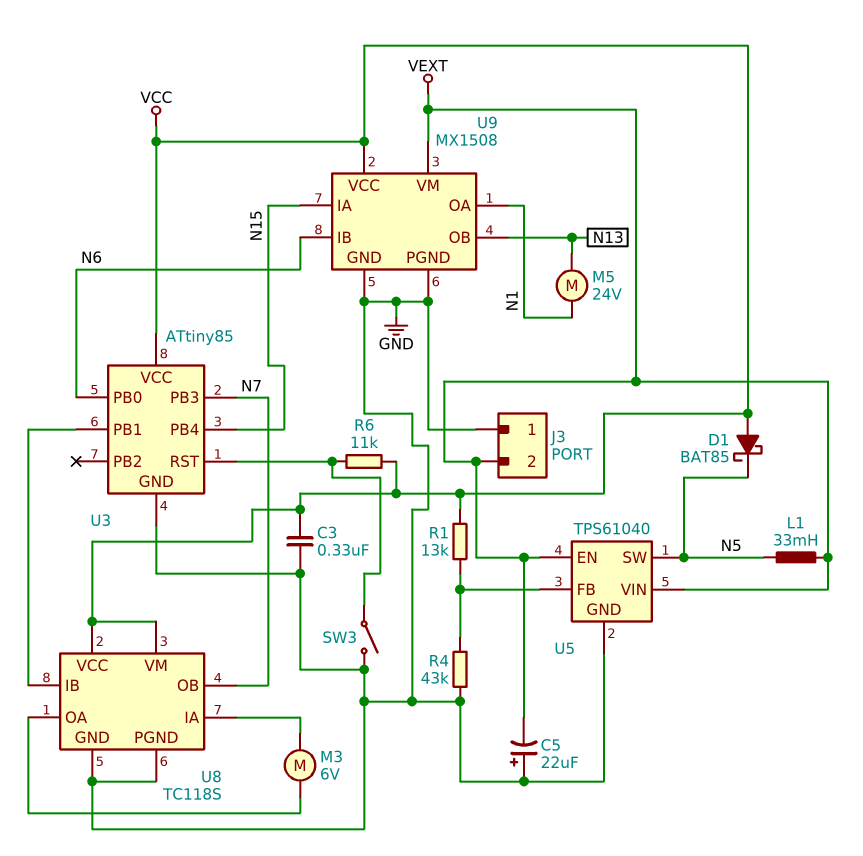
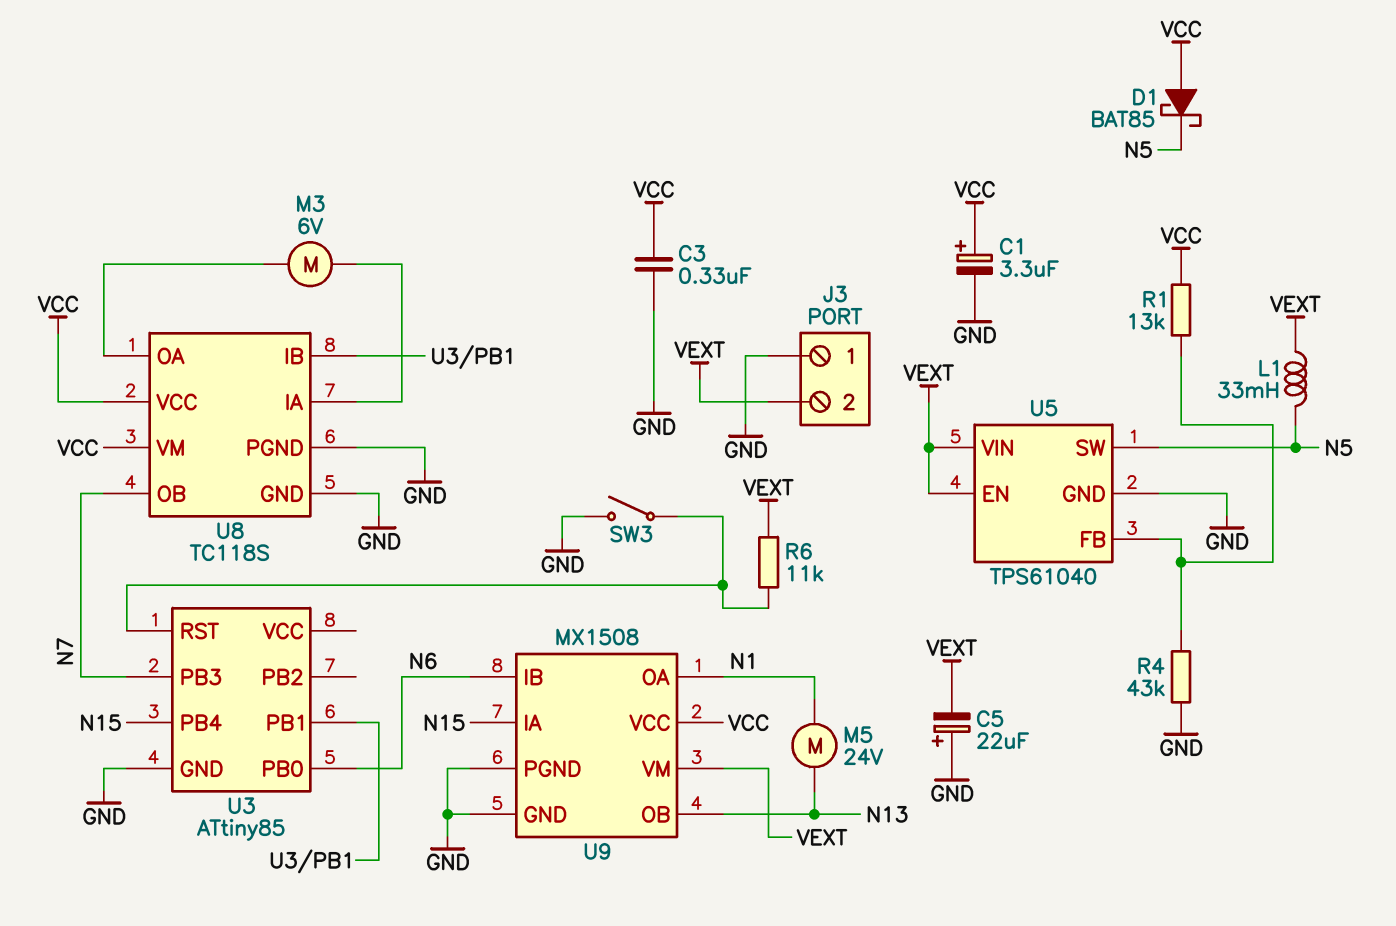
C1: none -> 3.3uF (plus VCC, minus GND)
R6: 11k (U3/RST, VCC) -> 11k (U3/RST, VEXT)
U3 pin VCC: VCC -> none

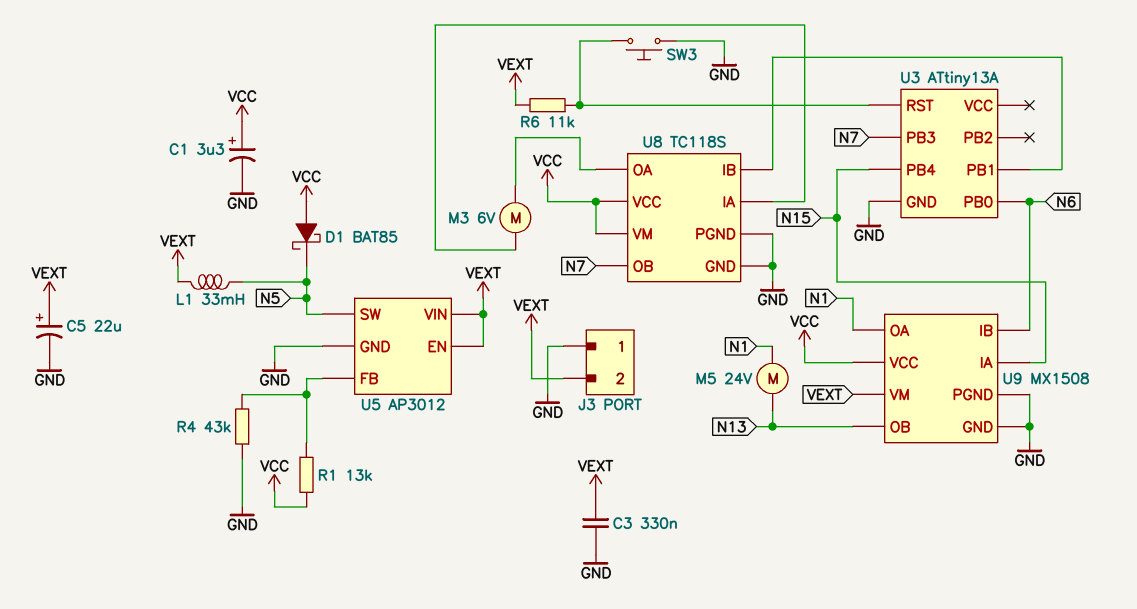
C3: 330nF (GND, VCC) -> 330nF (GND, VEXT)
C5: 22uF (plus GND, minus VEXT) -> 22uF (plus VEXT, minus GND)
SW3: switch (GND, U3/RST) -> button (GND, U3/RST)
U3: ATtiny85 -> ATtiny13A
U5: TPS61040 -> AP3012

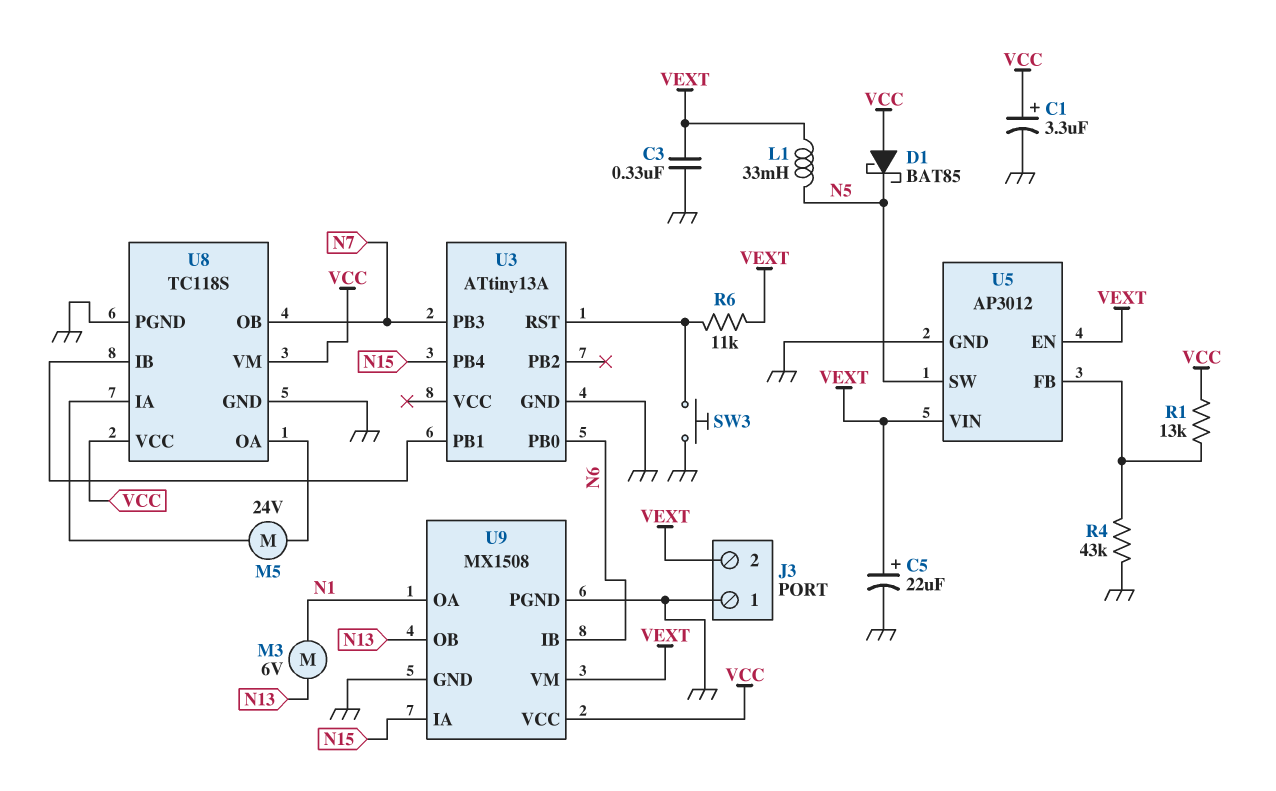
M3: motor 6V (U8/IA, U8/OA) -> motor 6V (N1, N13)
M5: motor 24V (N1, N13) -> motor 24V (U8/IA, U8/OA)

